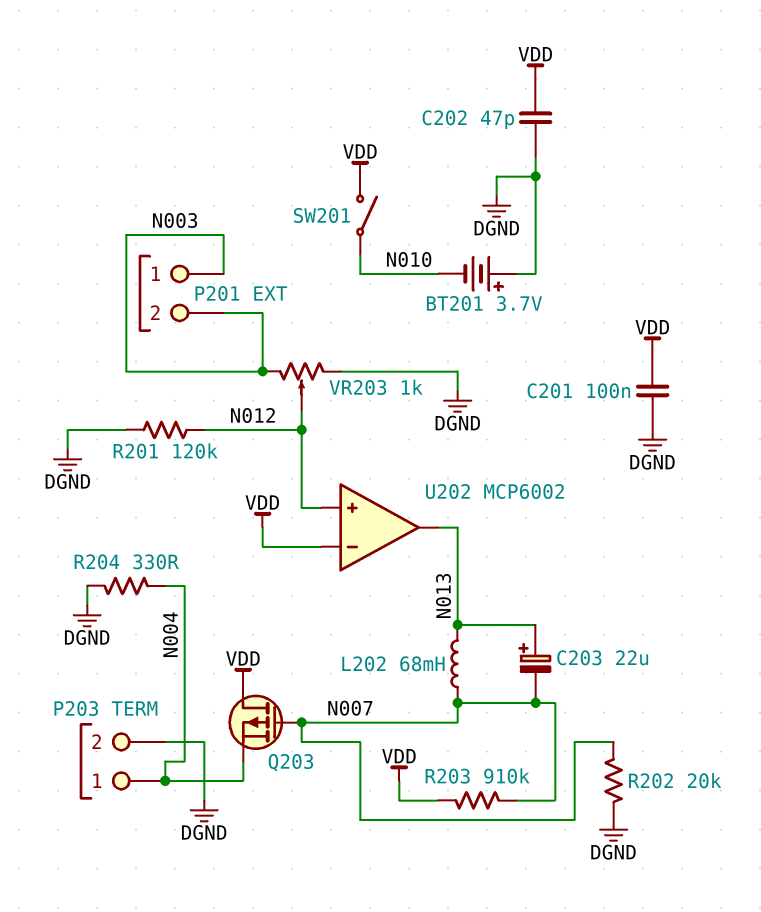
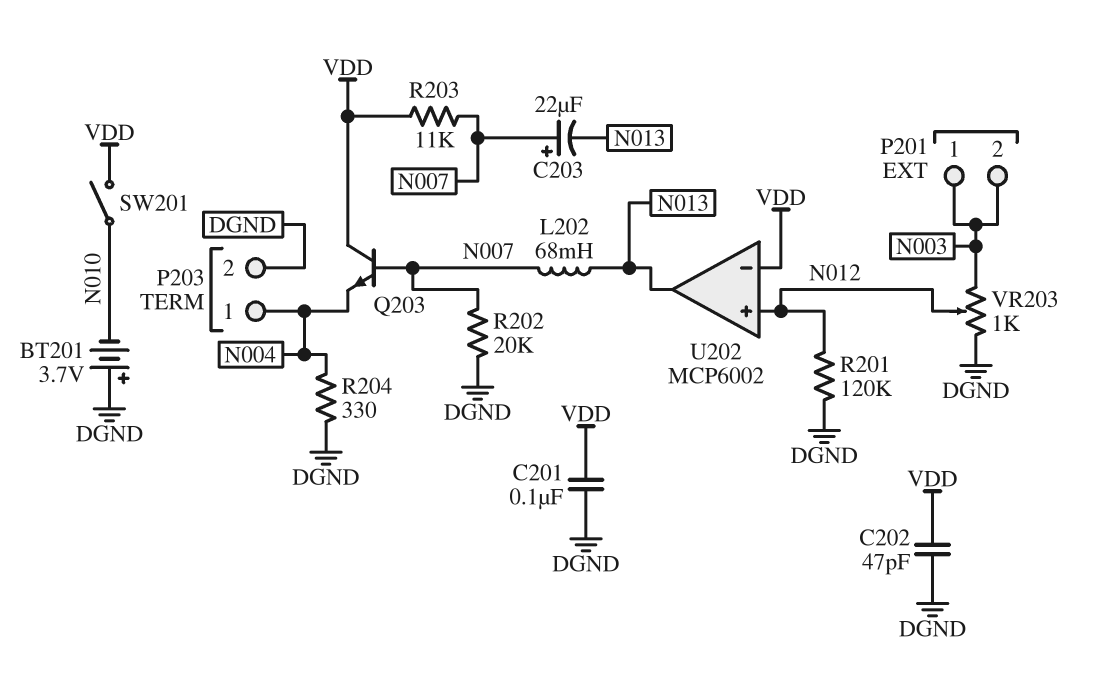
C203: 22uF (plus N013, minus N007) -> 22uF (plus N007, minus N013)
Q203: PMOS (G N007, D VDD, S N004) -> NPN (B N007, C VDD, E N004)
R203: 910k (N007, VDD) -> 11k (N007, VDD)

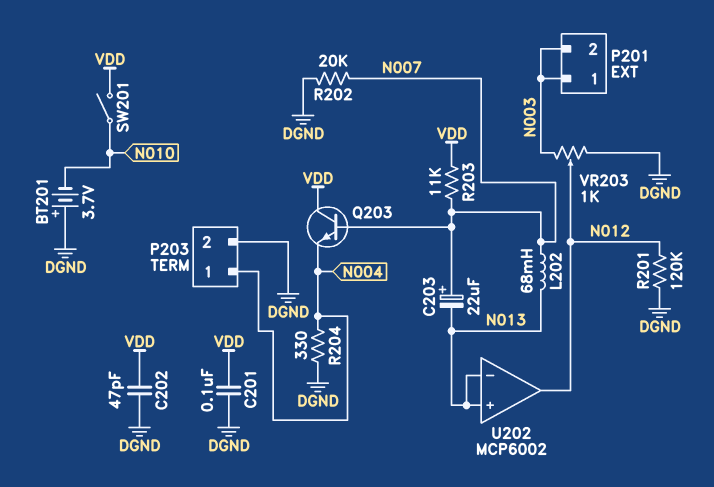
U202 pin in+: N012 -> N013
U202 pin in-: VDD -> N013
U202 pin out: N013 -> N012

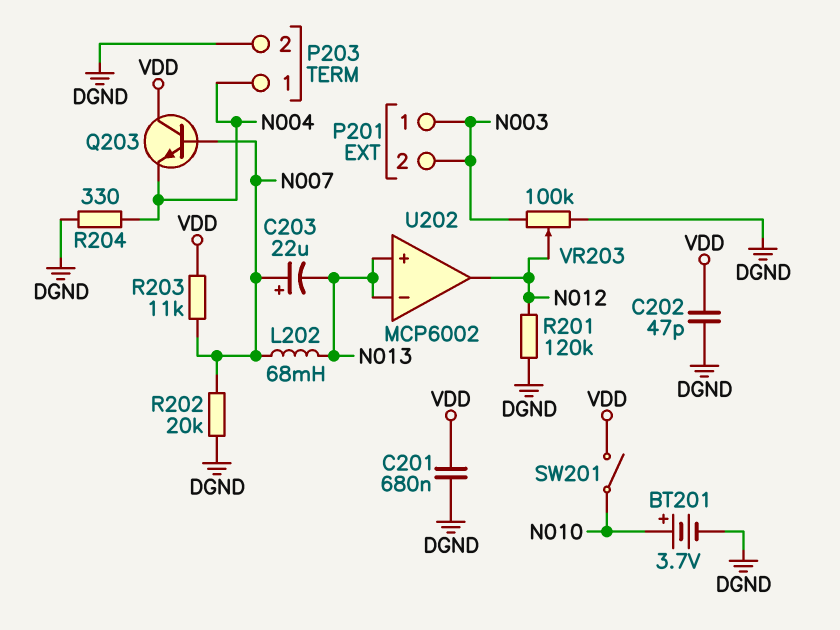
BT201: 3.7V (plus DGND, minus N010) -> 3.7V (plus N010, minus DGND)
C201: 100nF (DGND, VDD) -> 680nF (DGND, VDD)
VR203: 1k (DGND, N003, wiper N012) -> 100k (DGND, N003, wiper N012)

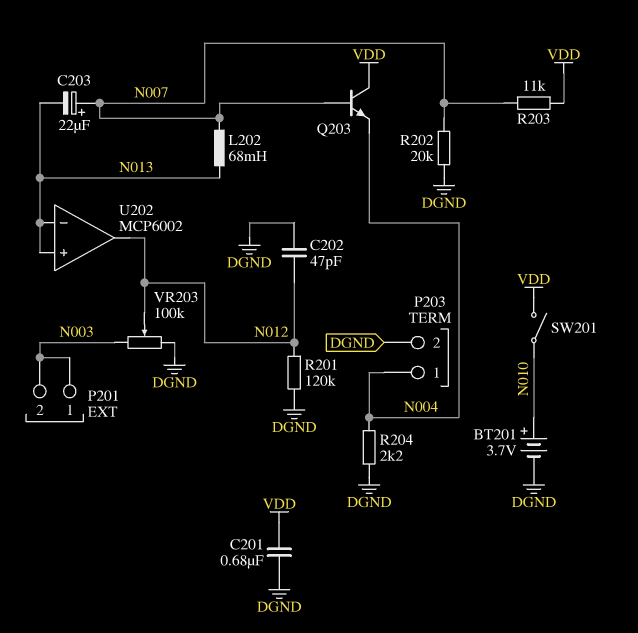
C202: 47pF (DGND, VDD) -> 47pF (DGND, N012)
R204: 330 (DGND, N004) -> 2.2k (DGND, N004)

